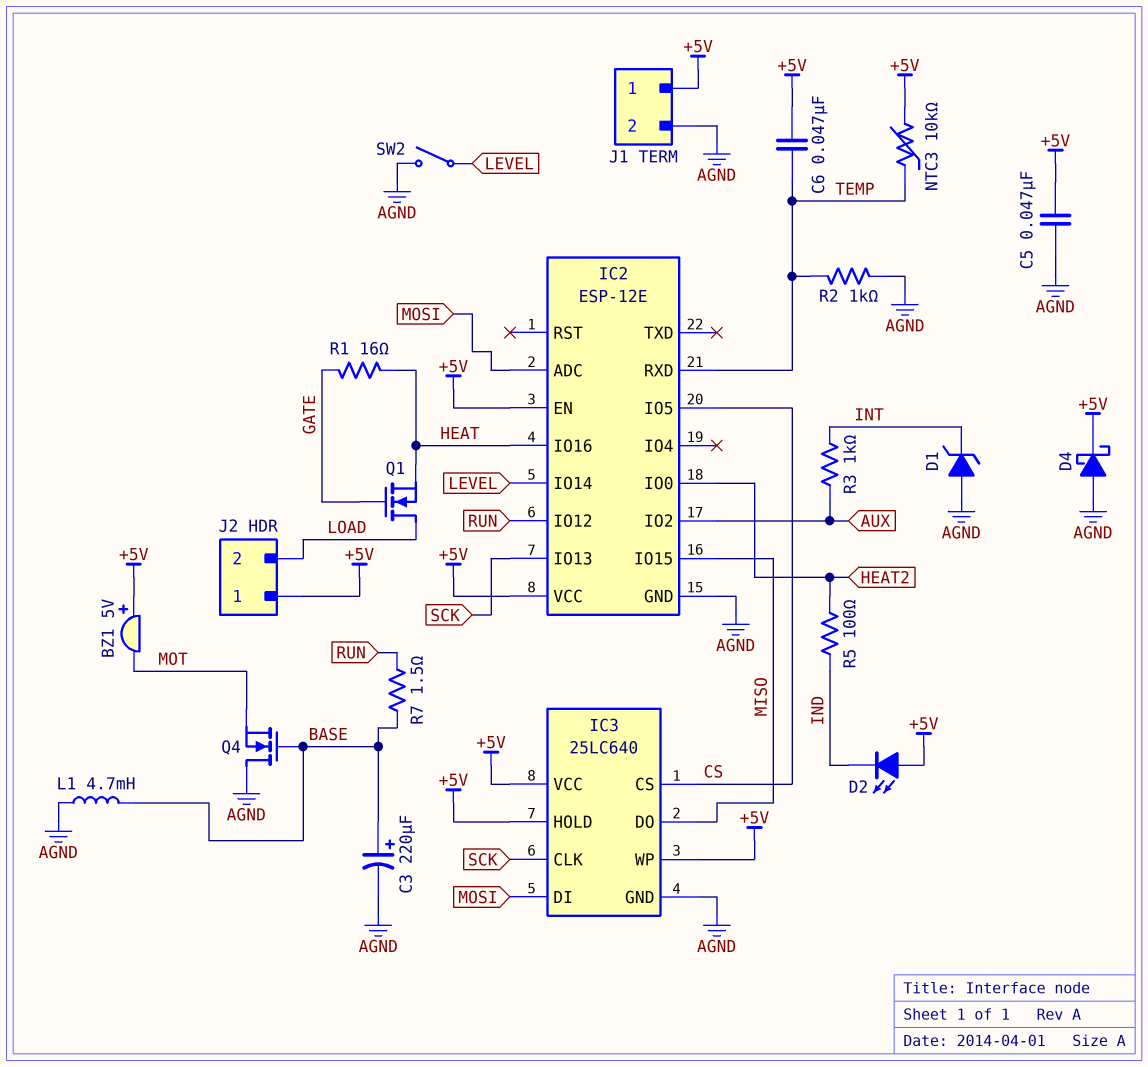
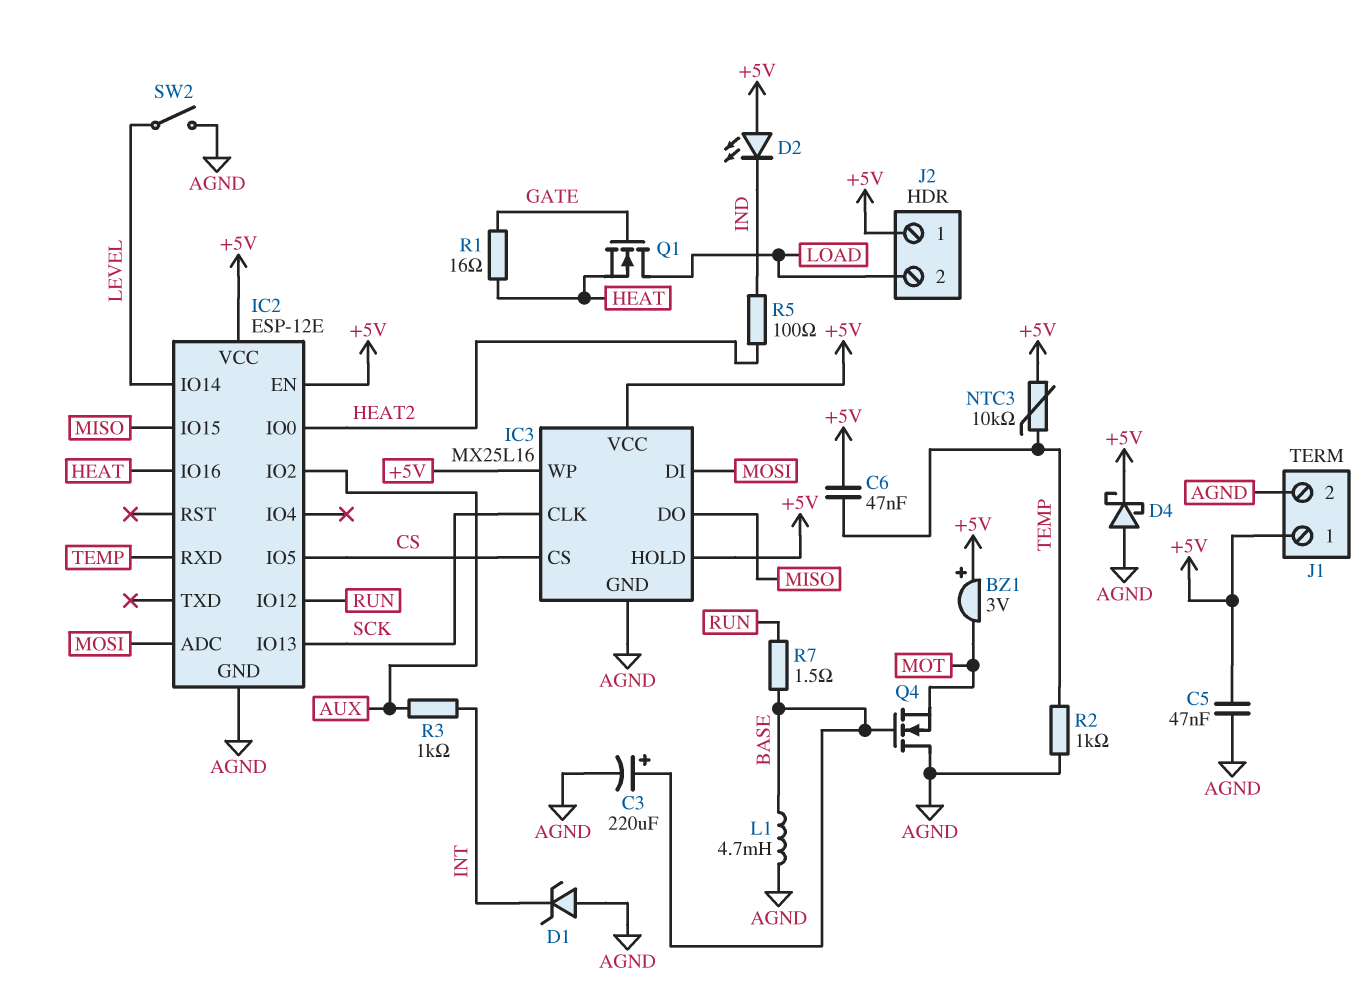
BZ1: buzzer 5V (plus +5V, minus MOT) -> buzzer 3V (plus +5V, minus MOT)
IC3: 25LC640 -> MX25L16

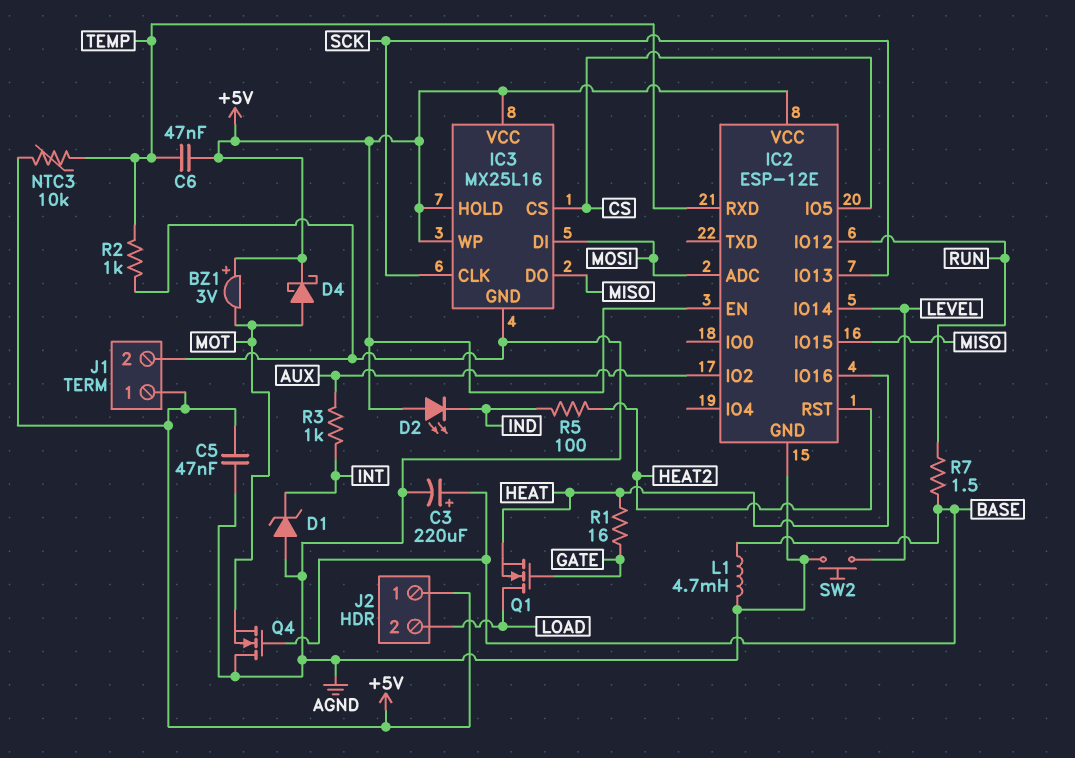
D4: schottky (A AGND, K +5V) -> schottky (A MOT, K +5V)
IC2 pin IO0: HEAT2 -> none
IC2 pin RST: none -> HEAT2
SW2: switch (AGND, LEVEL) -> button (AGND, LEVEL)

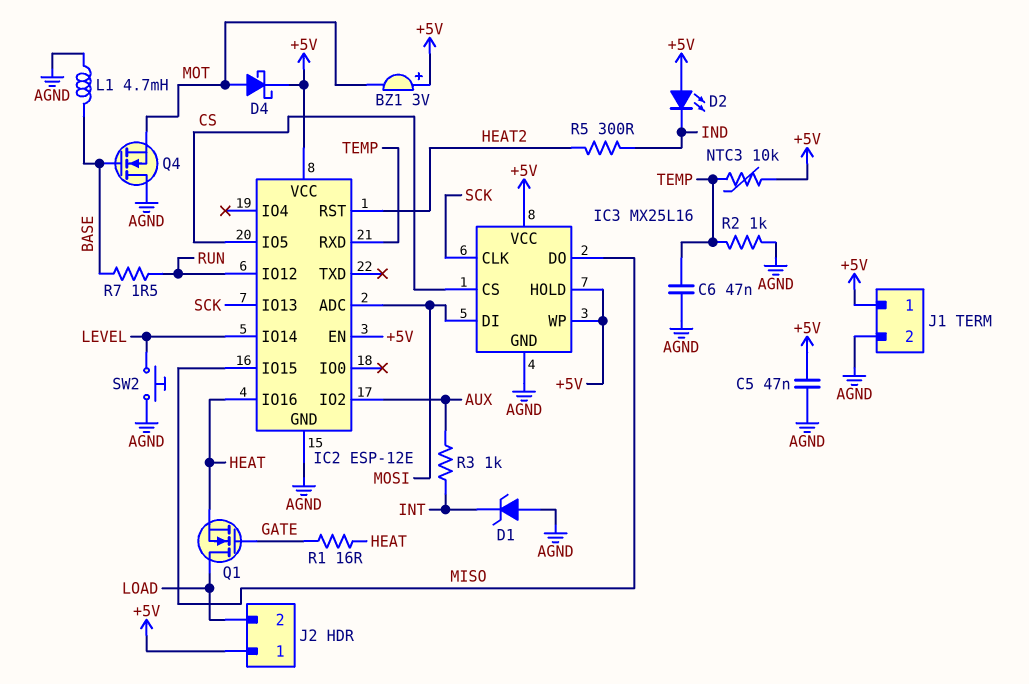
C3: 220uF (plus BASE, minus AGND) -> none
C6: 47nF (+5V, TEMP) -> 47nF (AGND, TEMP)
R5: 100 (HEAT2, IND) -> 300 (HEAT2, IND)

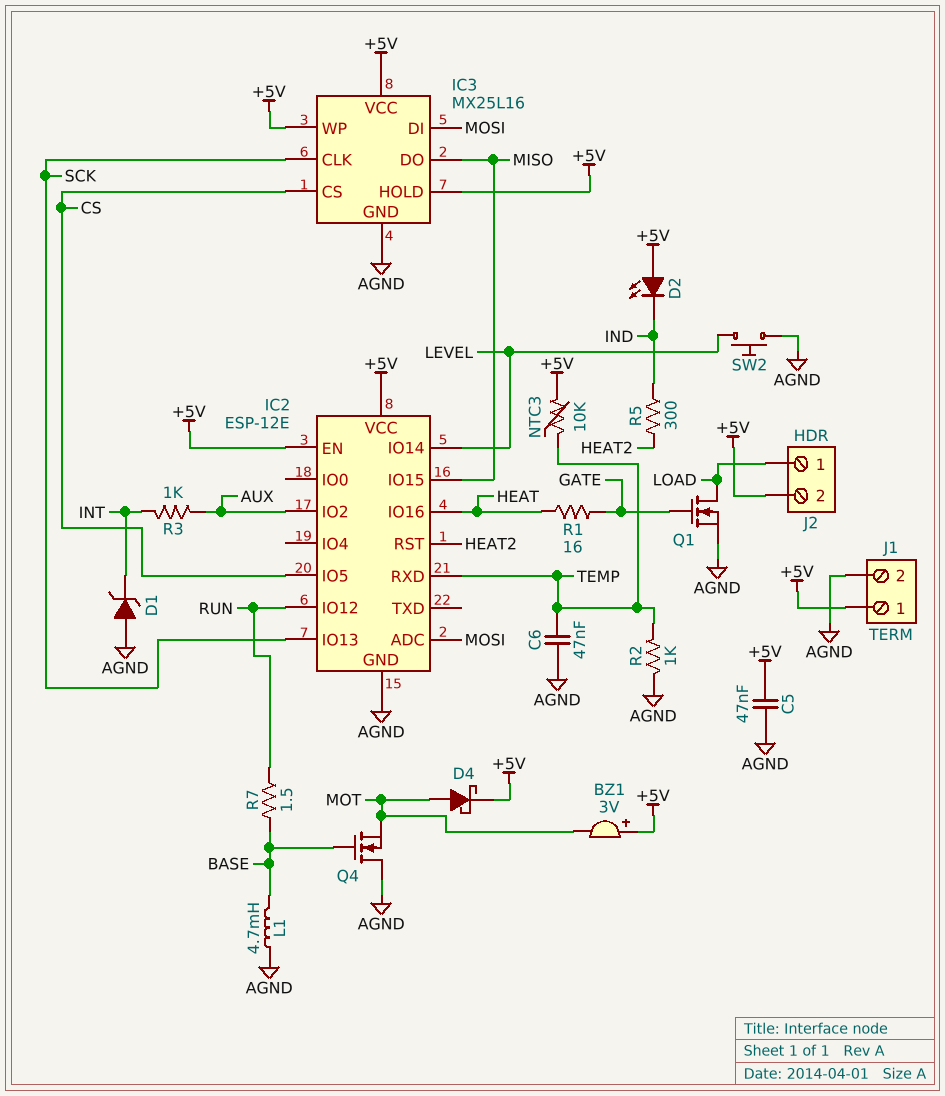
J2 pin 1: +5V -> LOAD
J2 pin 2: LOAD -> +5V
Q1: NMOS (G GATE, D LOAD, S HEAT) -> NMOS (G GATE, D LOAD, S AGND)

